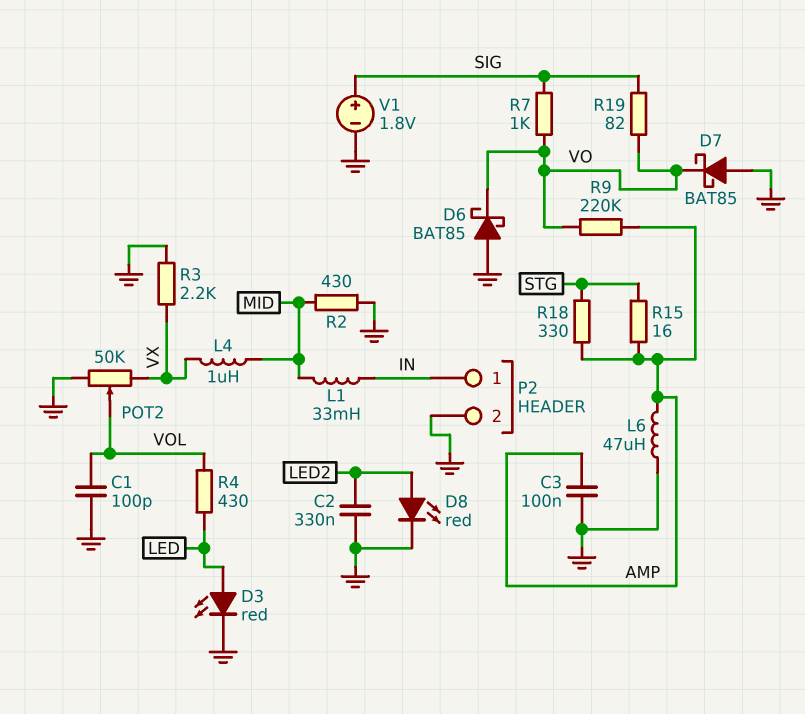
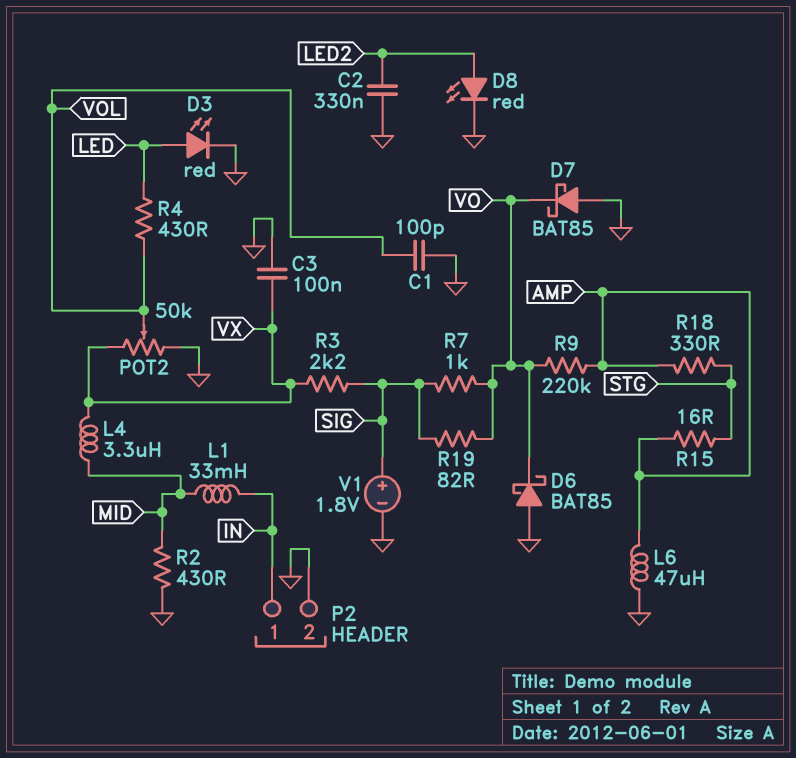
C3: 100nF (AMP, GND) -> 100nF (GND, VX)
L4: 1uH (MID, VX) -> 3.3uH (MID, VX)
R3: 2.2k (GND, VX) -> 2.2k (SIG, VX)

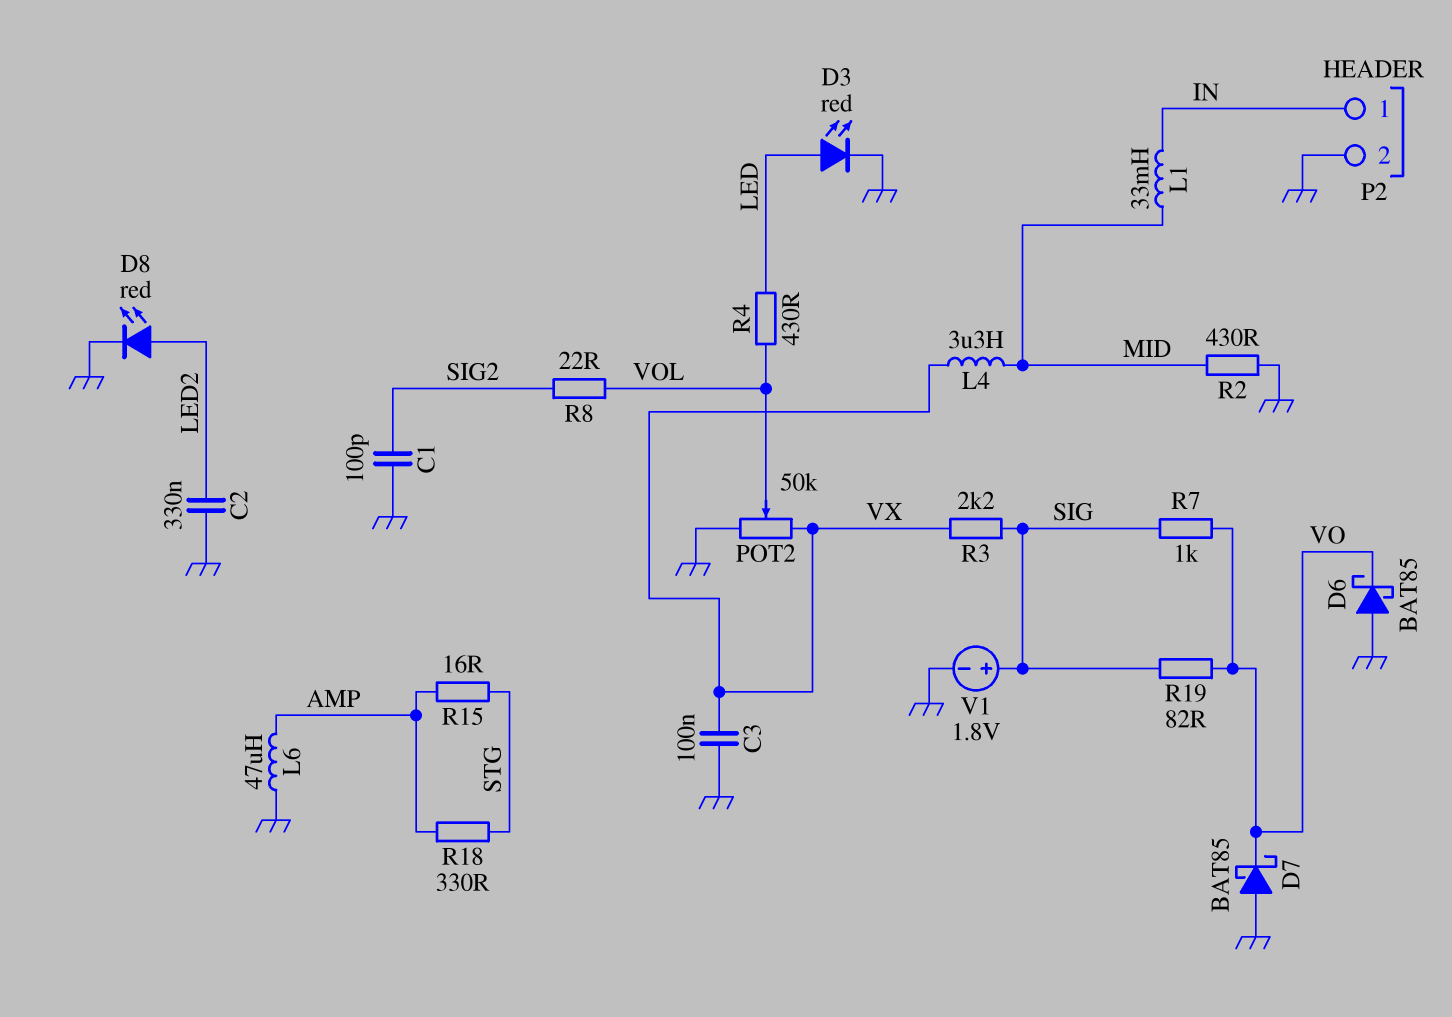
C1: 100pF (GND, VOL) -> 100pF (GND, SIG2)
R8: none -> 22 (SIG2, VOL)
R9: 220k (AMP, VO) -> none

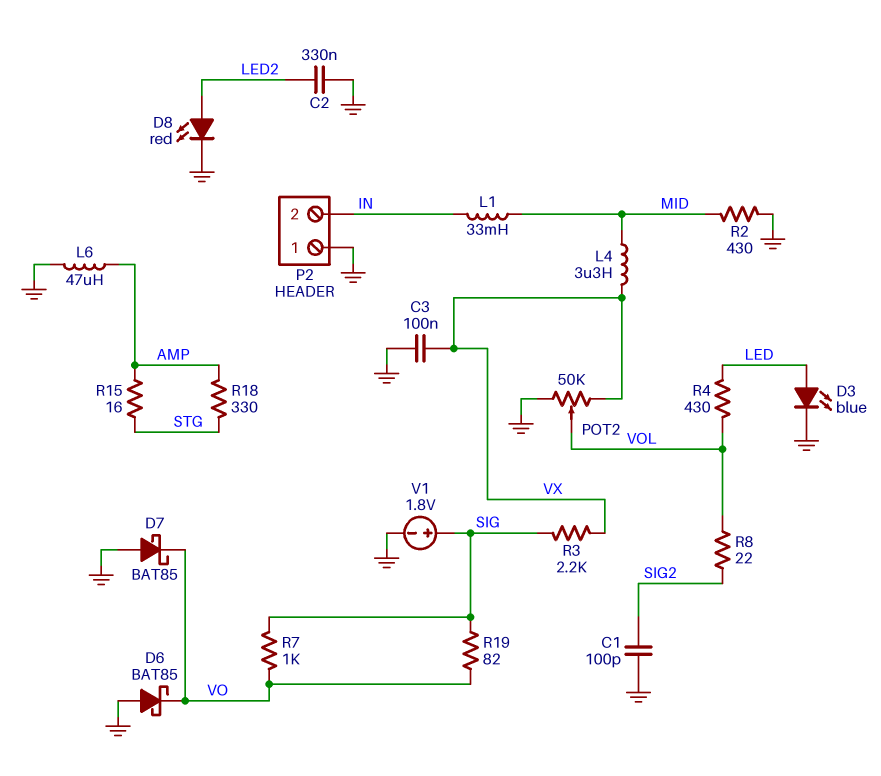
D3: LED red (A LED, K GND) -> LED blue (A LED, K GND)
P2 pin 1: IN -> GND
P2 pin 2: GND -> IN

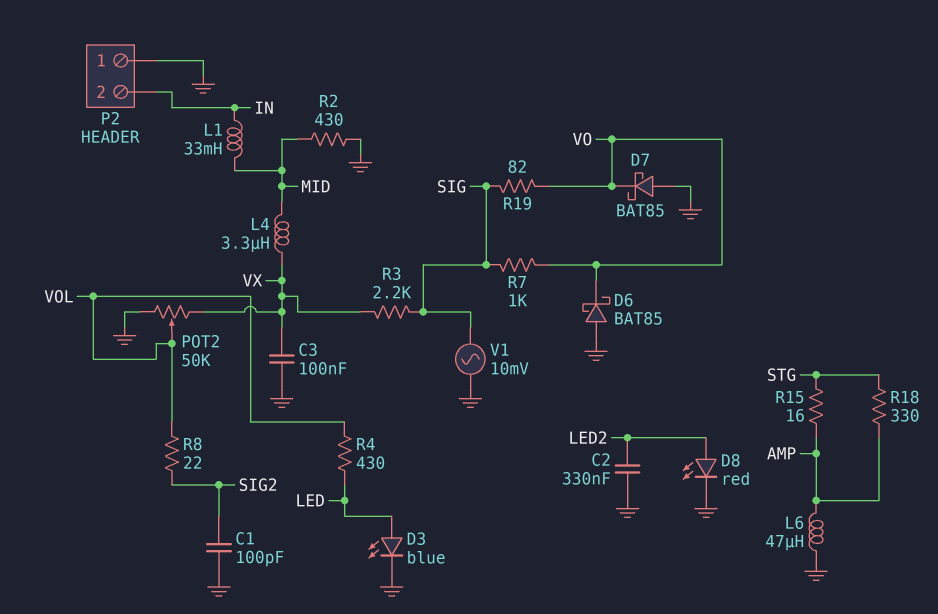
V1: 1.8V (plus SIG, minus GND) -> AC 10mV (GND, SIG)

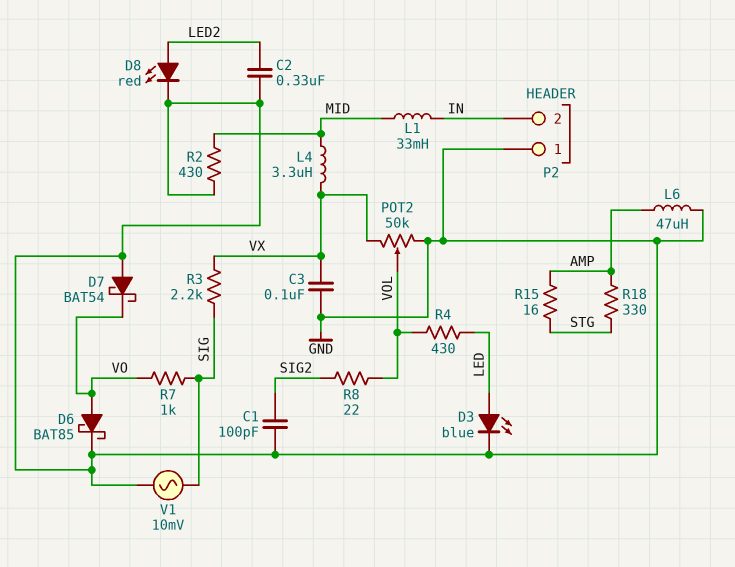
D6: schottky BAT85 (A GND, K VO) -> schottky BAT85 (A VO, K GND)
D7: schottky BAT85 (A GND, K VO) -> schottky BAT54 (A GND, K VO)
R19: 82 (SIG, VO) -> none

